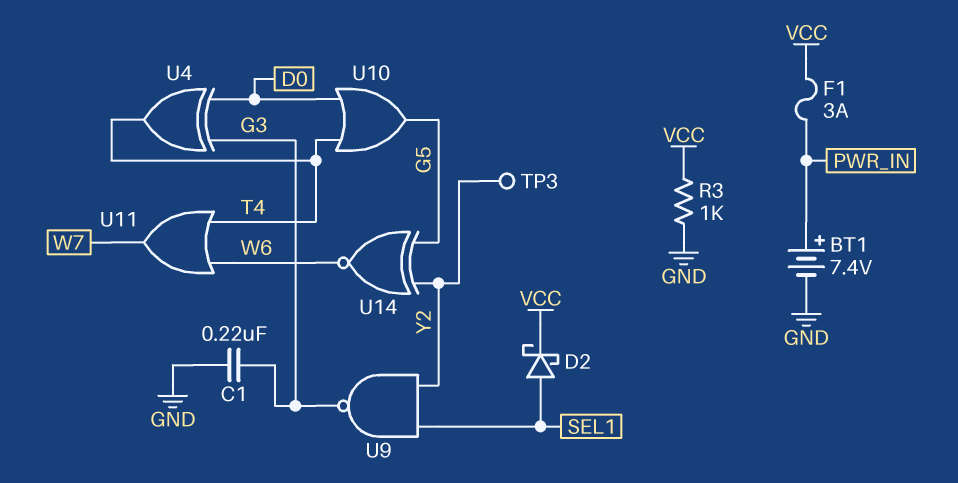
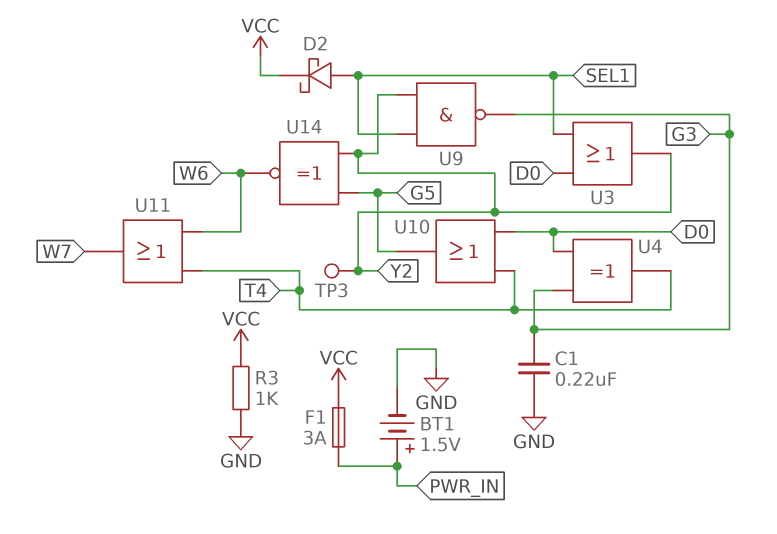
BT1: 7.4V (plus PWR_IN, minus GND) -> 1.5V (plus PWR_IN, minus GND)
U3: none -> OR (in D0, in SEL1, out Y2)

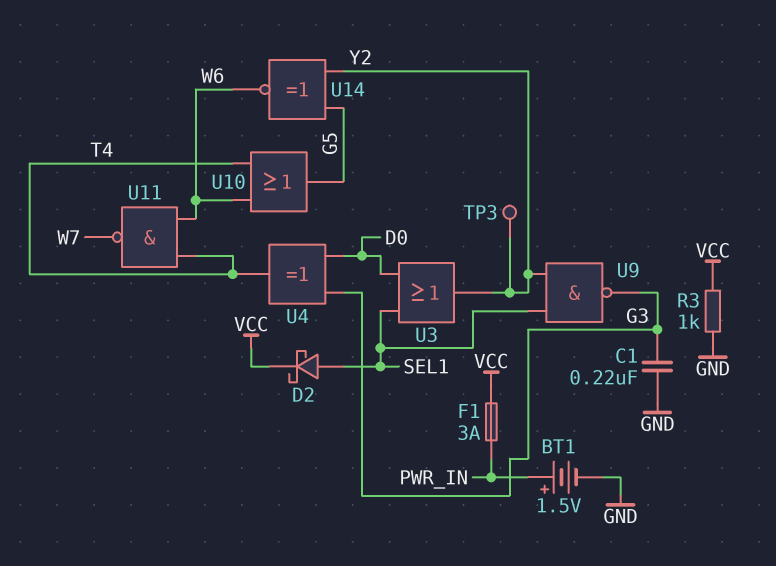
U10: OR (in D0, in T4, out G5) -> OR (in T4, in W6, out G5)
U11: OR (in T4, in W6, out W7) -> NAND (in T4, in W6, out W7)

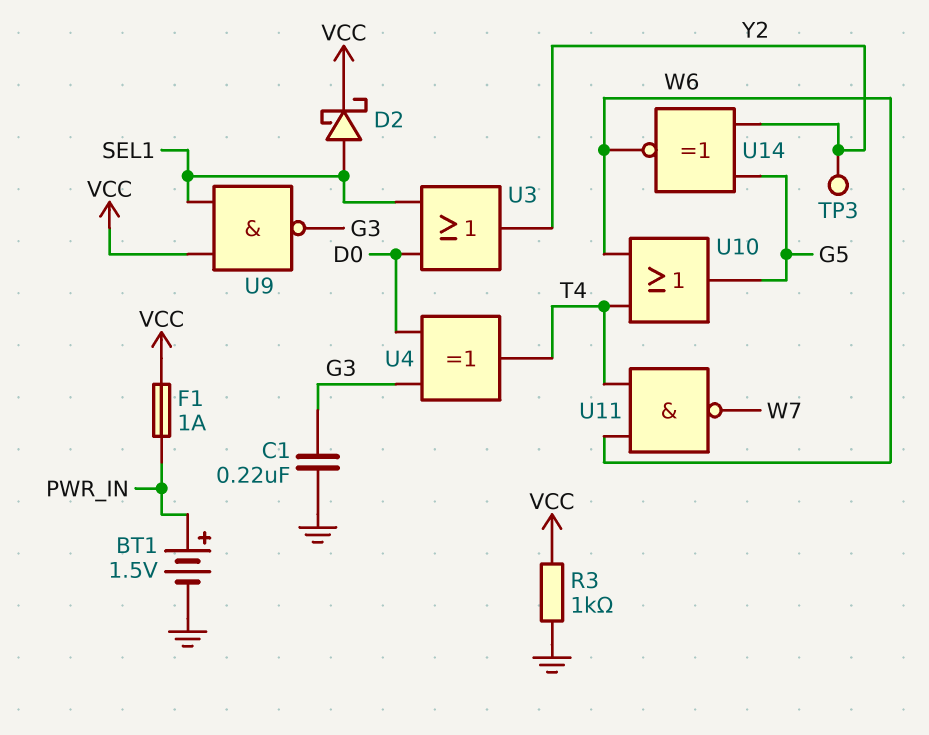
F1: 3A (PWR_IN, VCC) -> 1A (PWR_IN, VCC)
U9: NAND (in SEL1, in Y2, out G3) -> NAND (in SEL1, in VCC, out G3)

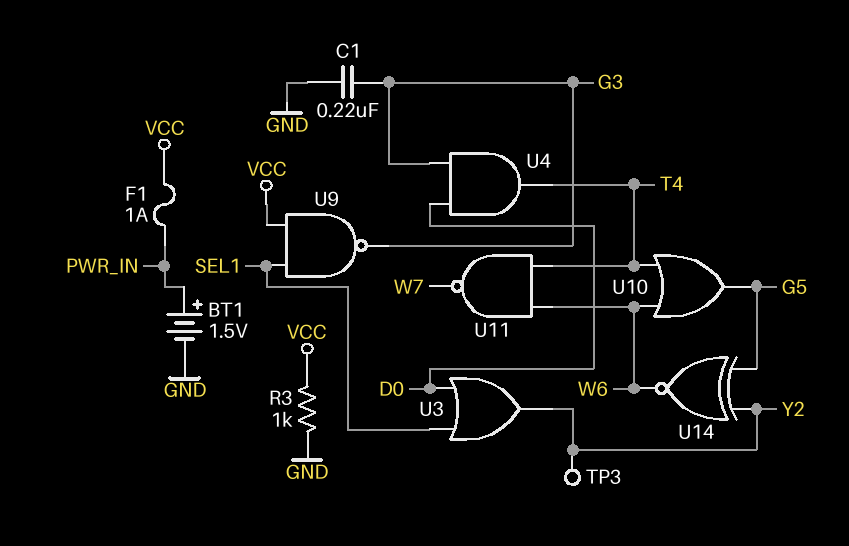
D2: schottky (A SEL1, K VCC) -> none
U4: XOR (in D0, in G3, out T4) -> AND (in D0, in G3, out T4)

